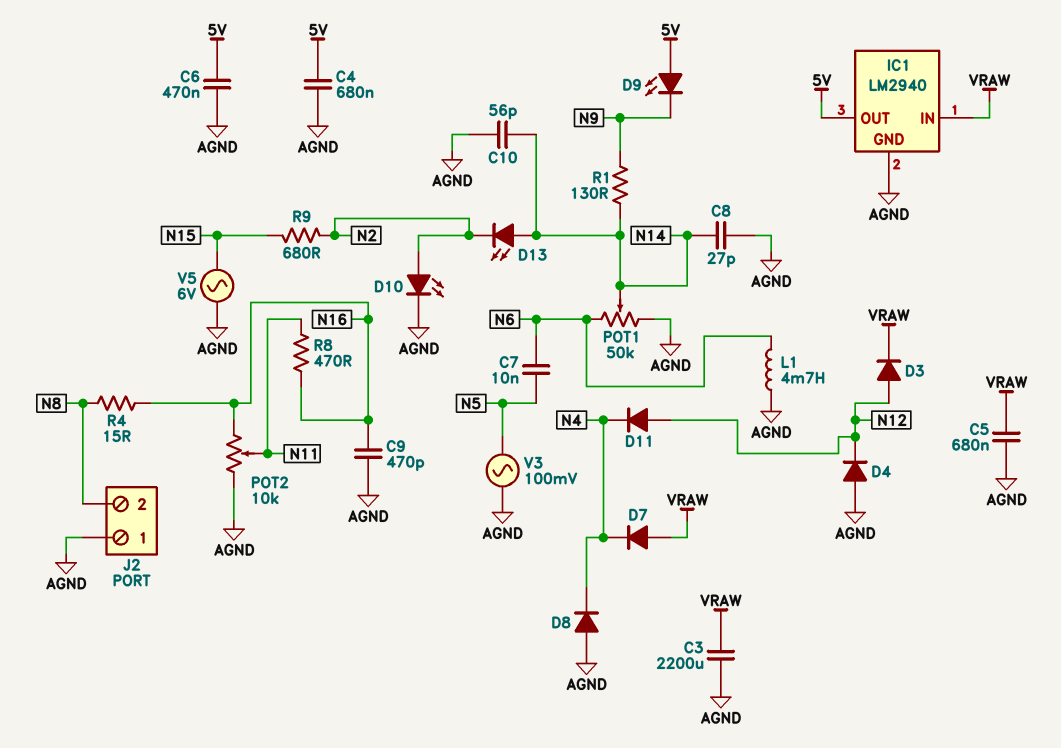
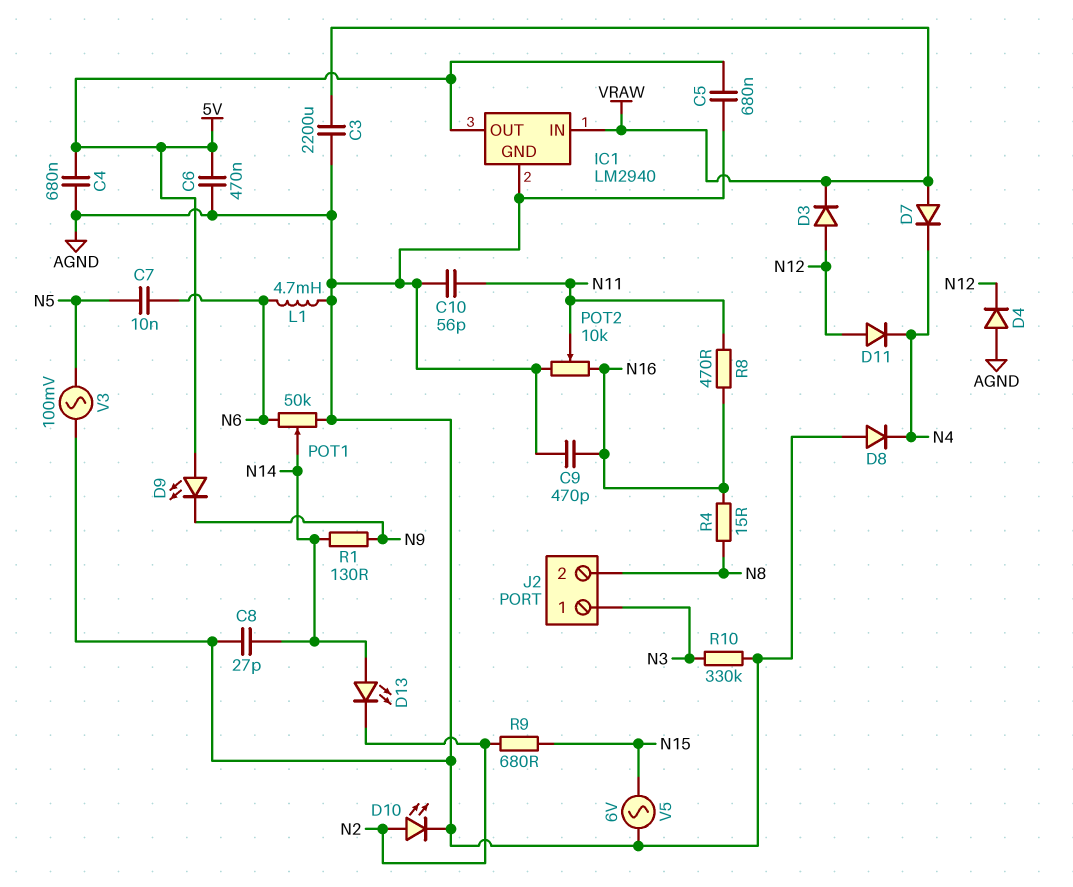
C5: 680nF (AGND, VRAW) -> 680nF (5V, AGND)
C10: 56pF (AGND, N14) -> 56pF (AGND, N11)
J2 pin 1: AGND -> N3
R10: none -> 330k (AGND, N3)

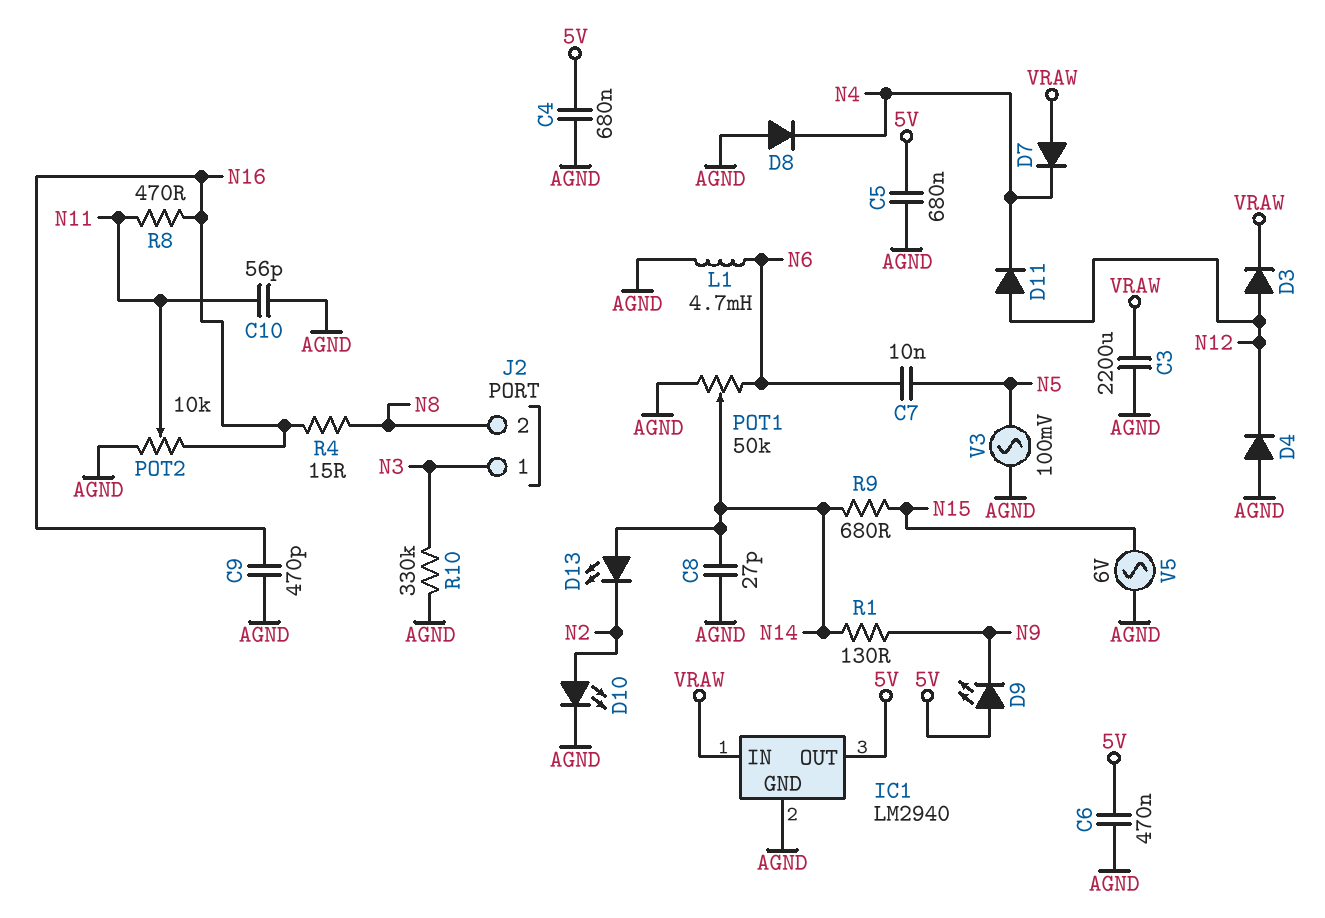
R9: 680 (N2, N15) -> 680 (N14, N15)

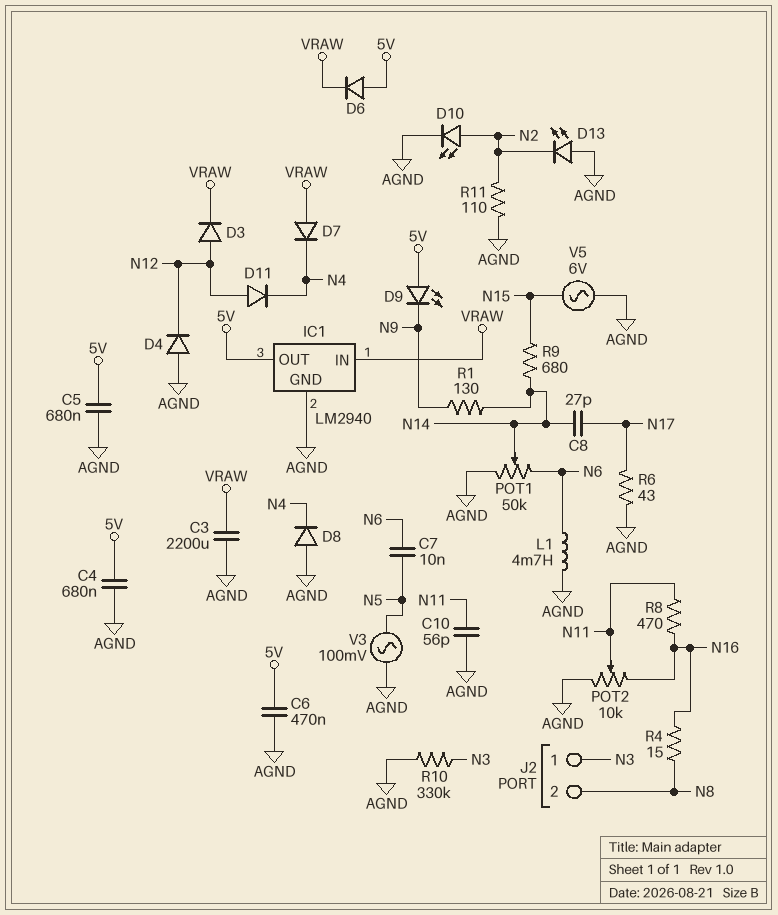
C8: 27pF (AGND, N14) -> 27pF (N14, N17)
C9: 470pF (AGND, N16) -> none
D6: none -> diode (A 5V, K VRAW)
D13: LED (A N14, K N2) -> LED (A AGND, K N2)
R6: none -> 43 (AGND, N17)
R11: none -> 110 (AGND, N2)

